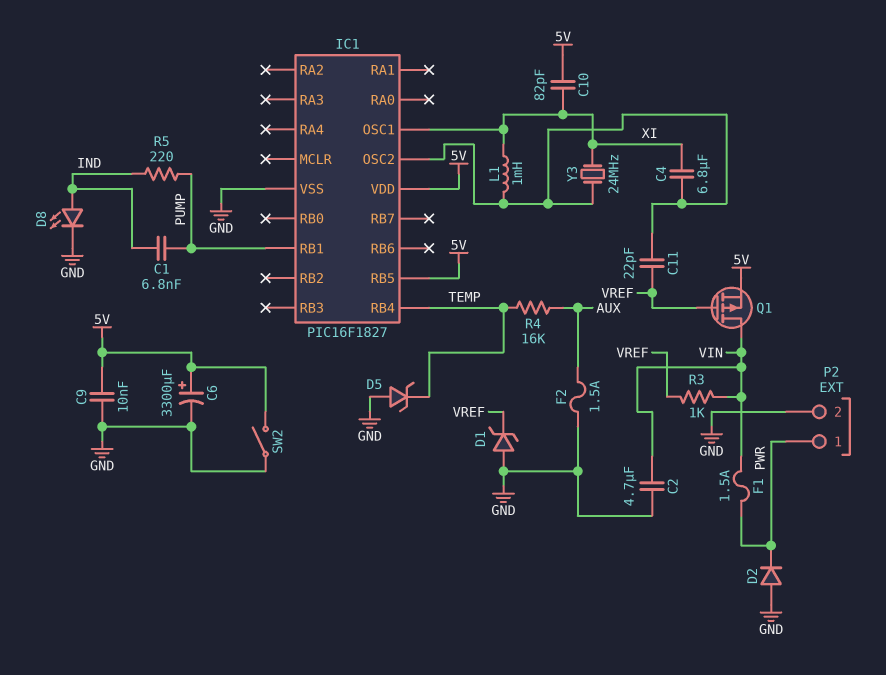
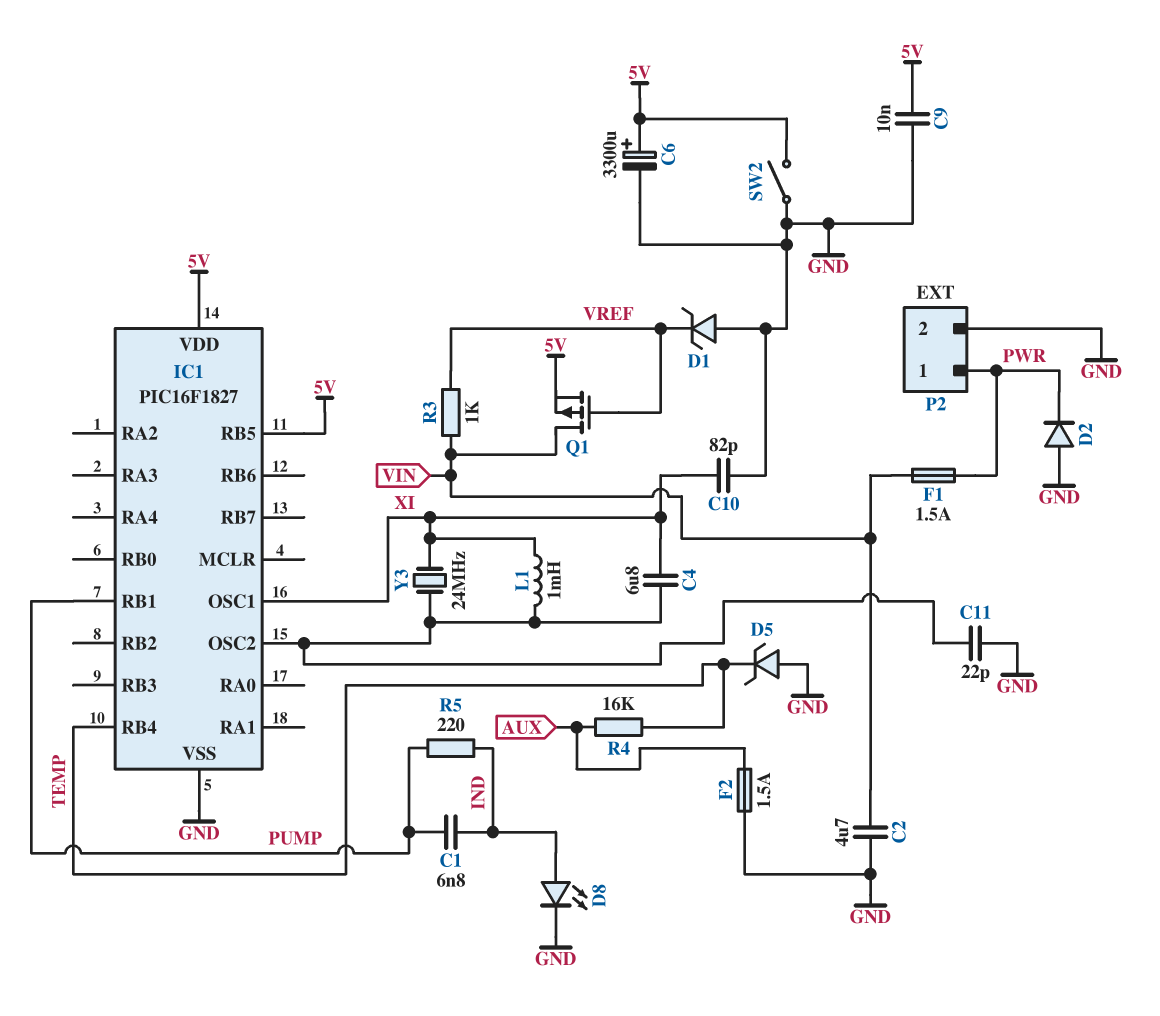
C10: 82pF (5V, XI) -> 82pF (GND, XI)
C11: 22pF (IC1/OSC2, VREF) -> 22pF (GND, IC1/OSC2)

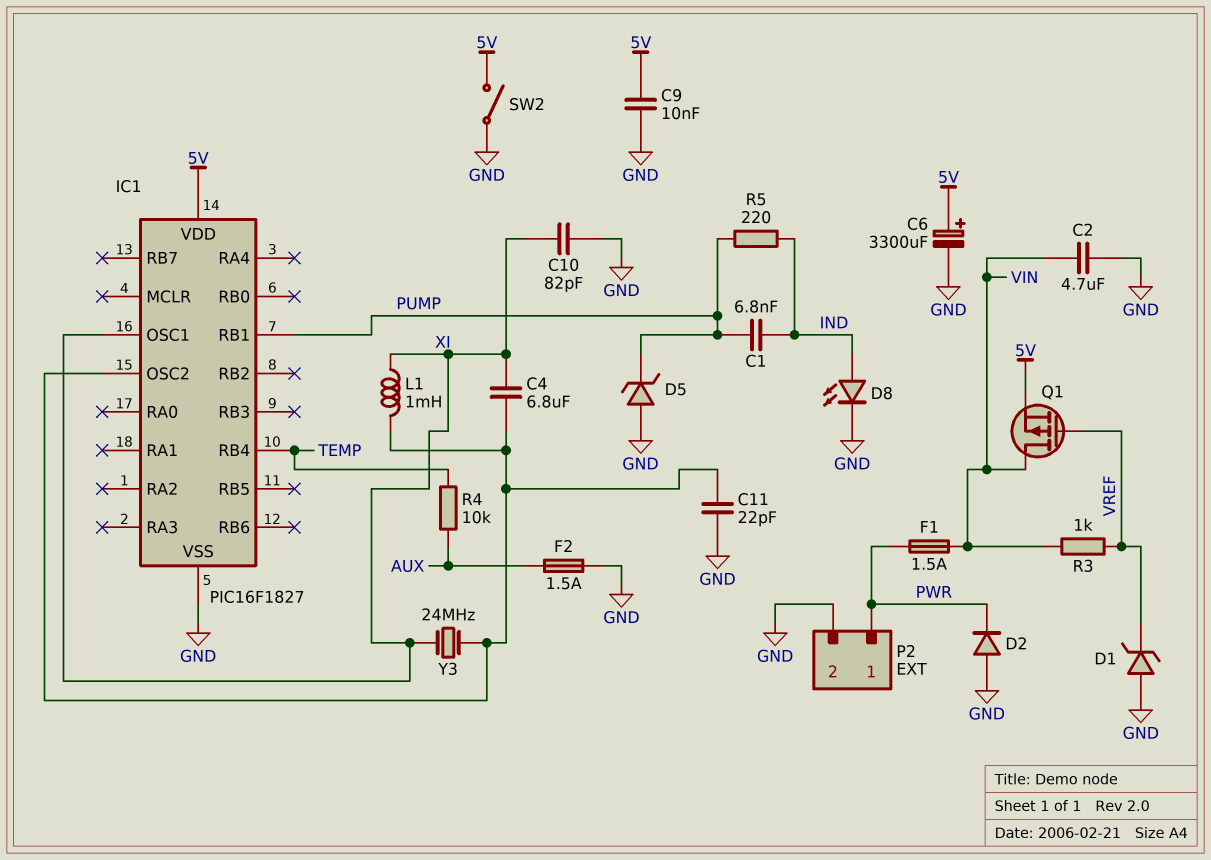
D5: zener (A GND, K TEMP) -> zener (A GND, K PUMP)
IC1 pin RB5: 5V -> none
R4: 16k (AUX, TEMP) -> 10k (AUX, TEMP)

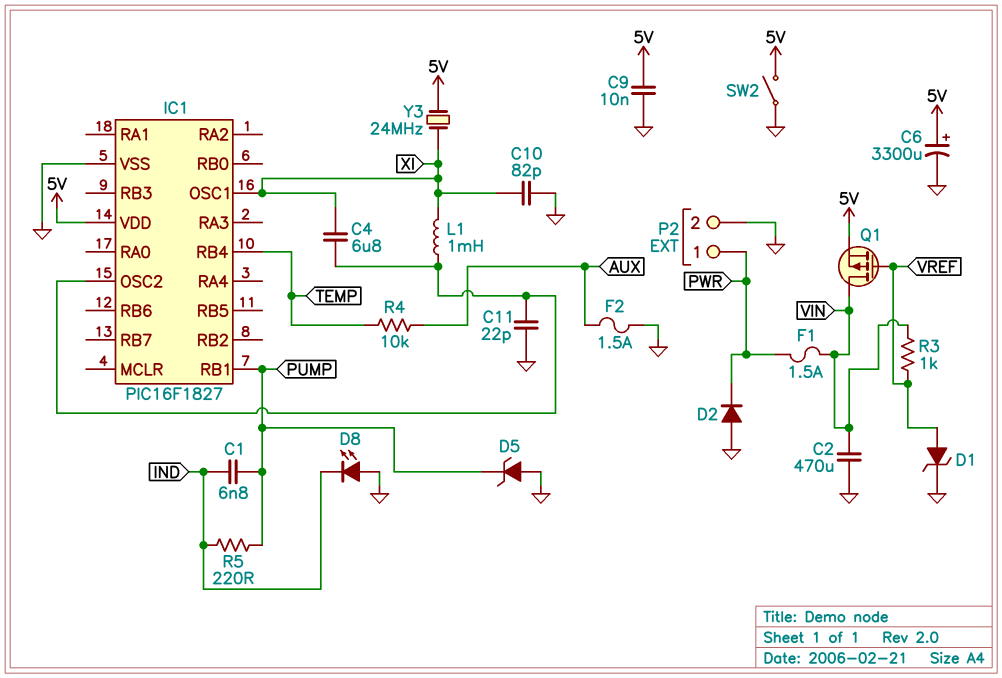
C2: 4.7uF (GND, VIN) -> 470uF (GND, VIN)
D1: zener (A GND, K VREF) -> zener (A VREF, K GND)
D8: LED (A IND, K GND) -> LED (A GND, K IND)
Y3: 24MHz (IC1/OSC2, XI) -> 24MHz (5V, XI)

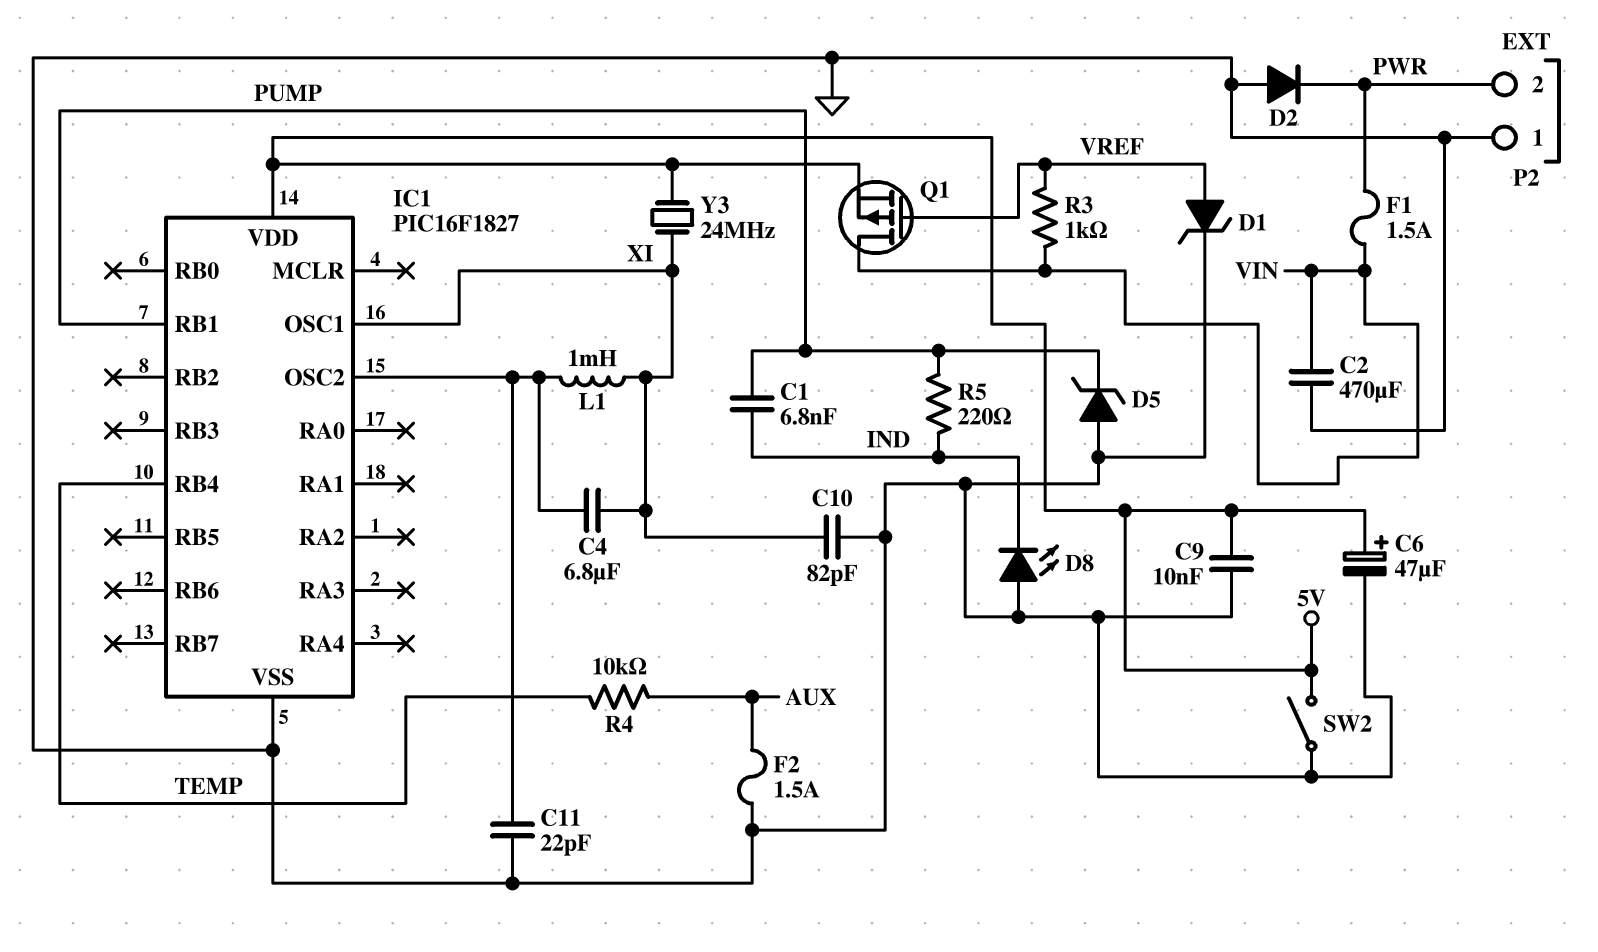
C6: 3300uF (plus 5V, minus GND) -> 47uF (plus 5V, minus GND)
P2 pin 1: PWR -> GND
P2 pin 2: GND -> PWR

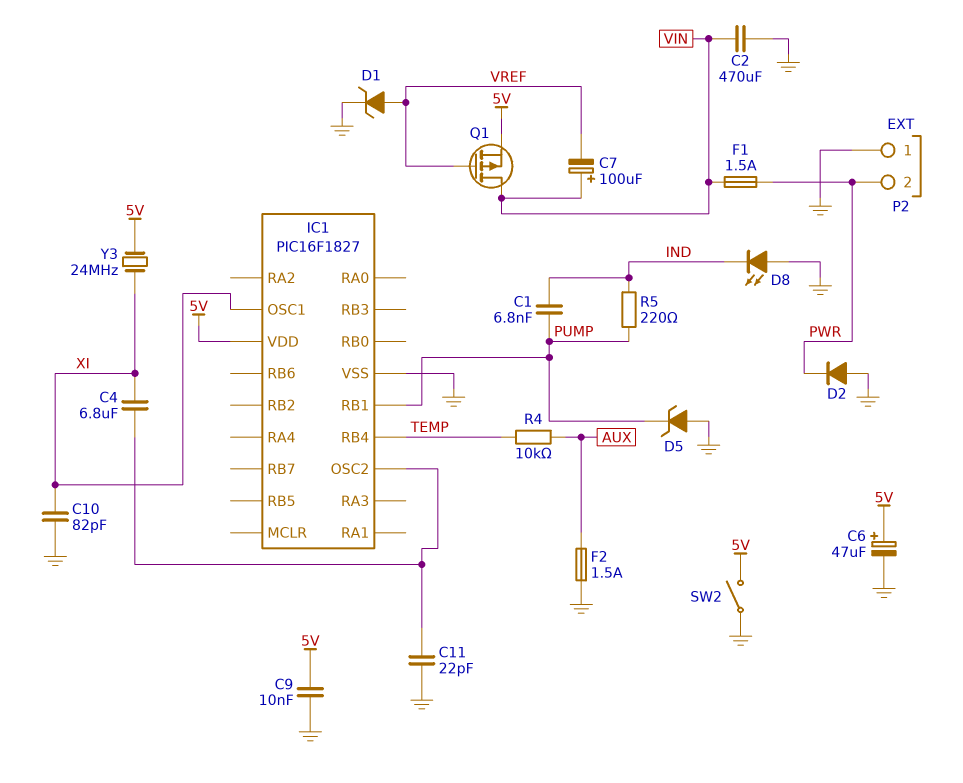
C7: none -> 100uF (plus VIN, minus VREF)
L1: 1mH (IC1/OSC2, XI) -> none
R3: 1k (VIN, VREF) -> none

